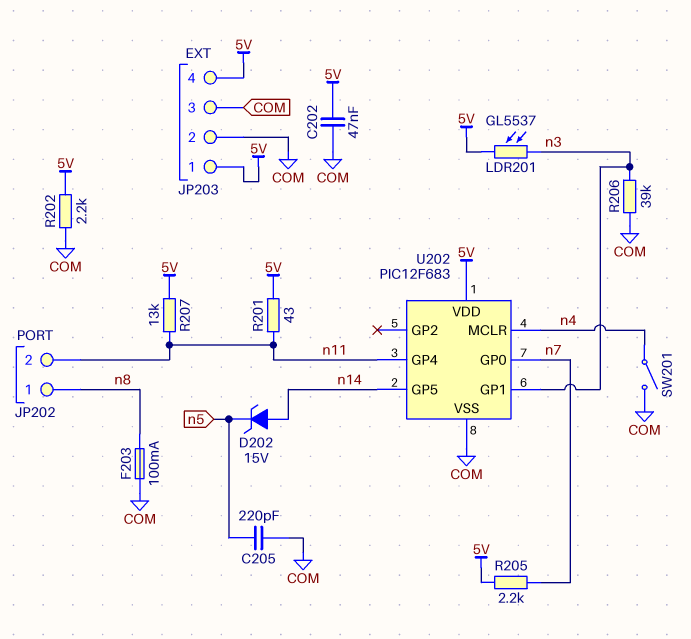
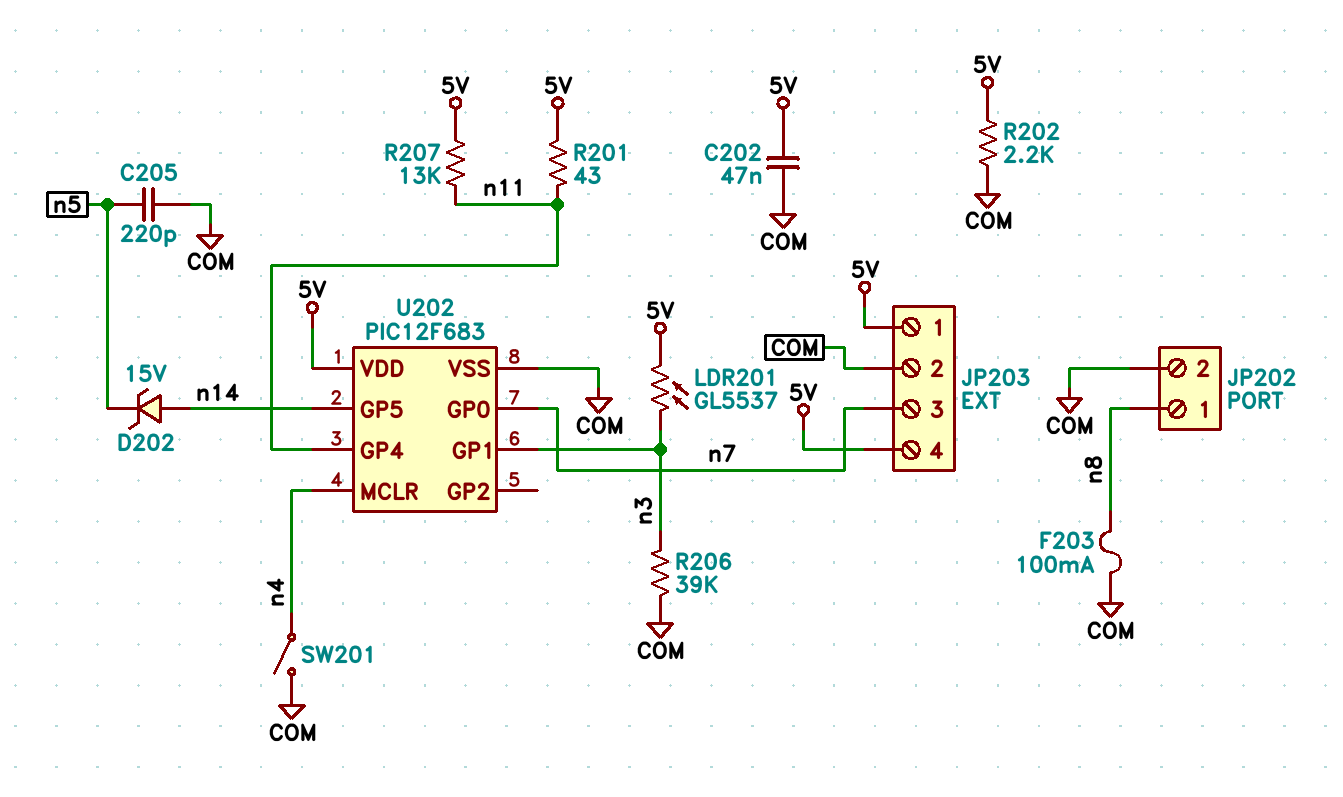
JP202 pin 2: n11 -> COM
JP203 pin 3: COM -> n7
R205: 2.2k (5V, n7) -> none

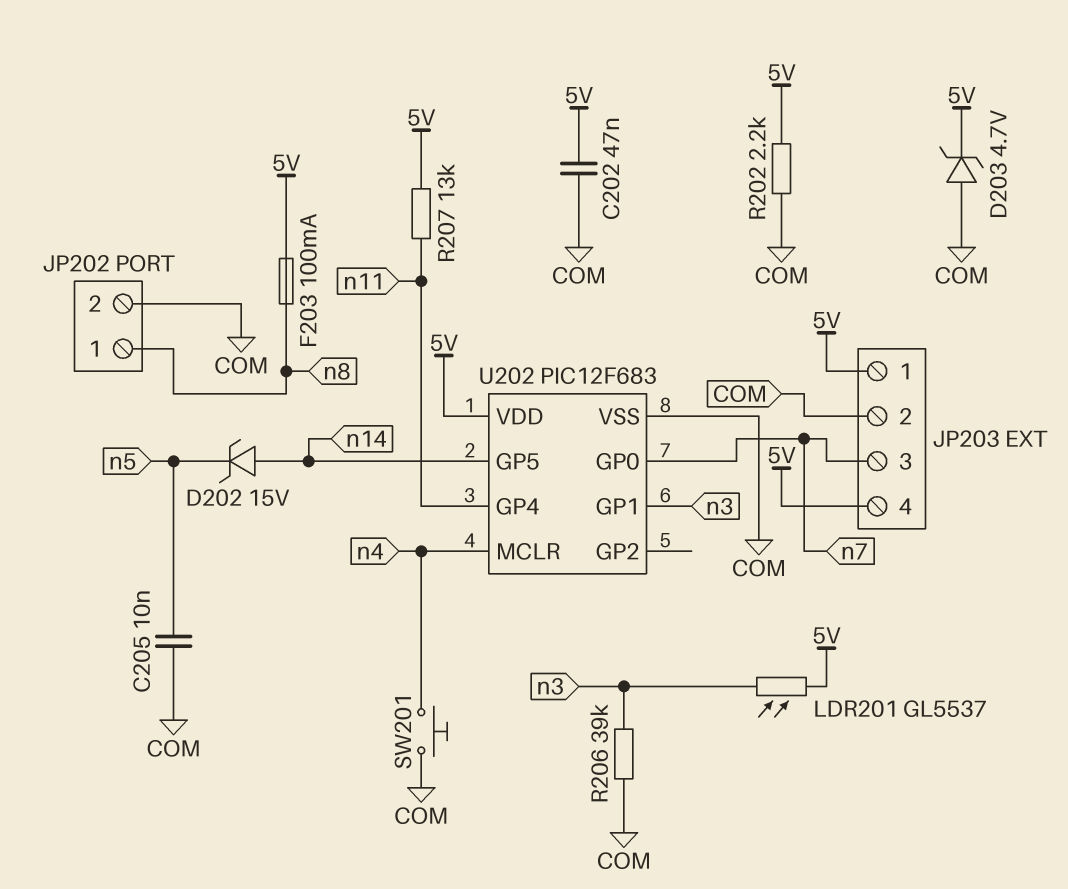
C205: 220pF (COM, n5) -> 10nF (COM, n5)
D203: none -> zener 4.7V (A COM, K 5V)
F203: 100mA (COM, n8) -> 100mA (5V, n8)
R201: 43 (5V, n11) -> none
SW201: switch (COM, n4) -> button (COM, n4)

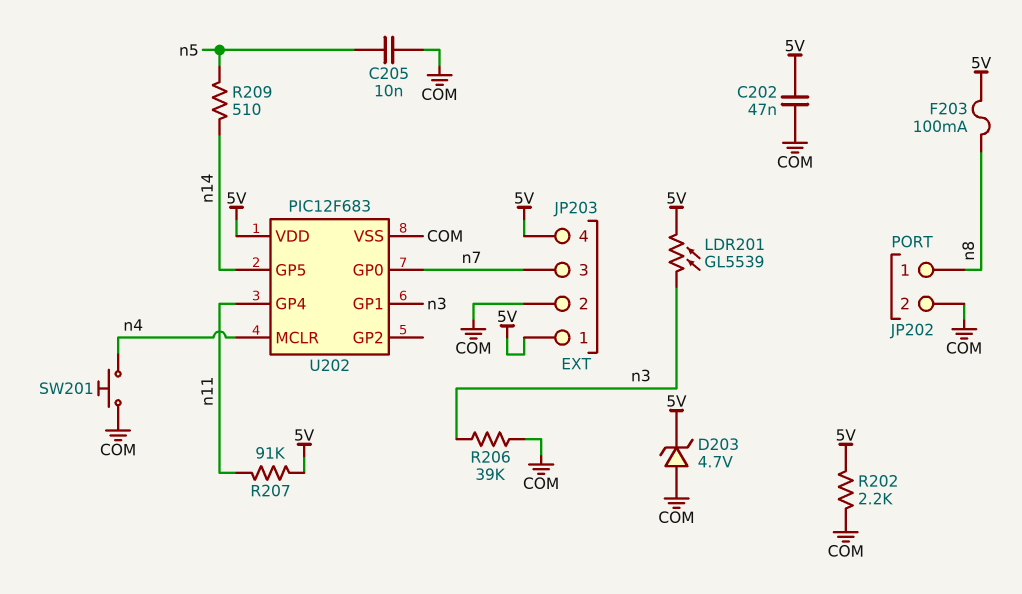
D202: zener 15V (A n14, K n5) -> none
LDR201: GL5537 (5V, n3) -> GL5539 (5V, n3)
R207: 13k (5V, n11) -> 91k (5V, n11)
R209: none -> 510 (n5, n14)

